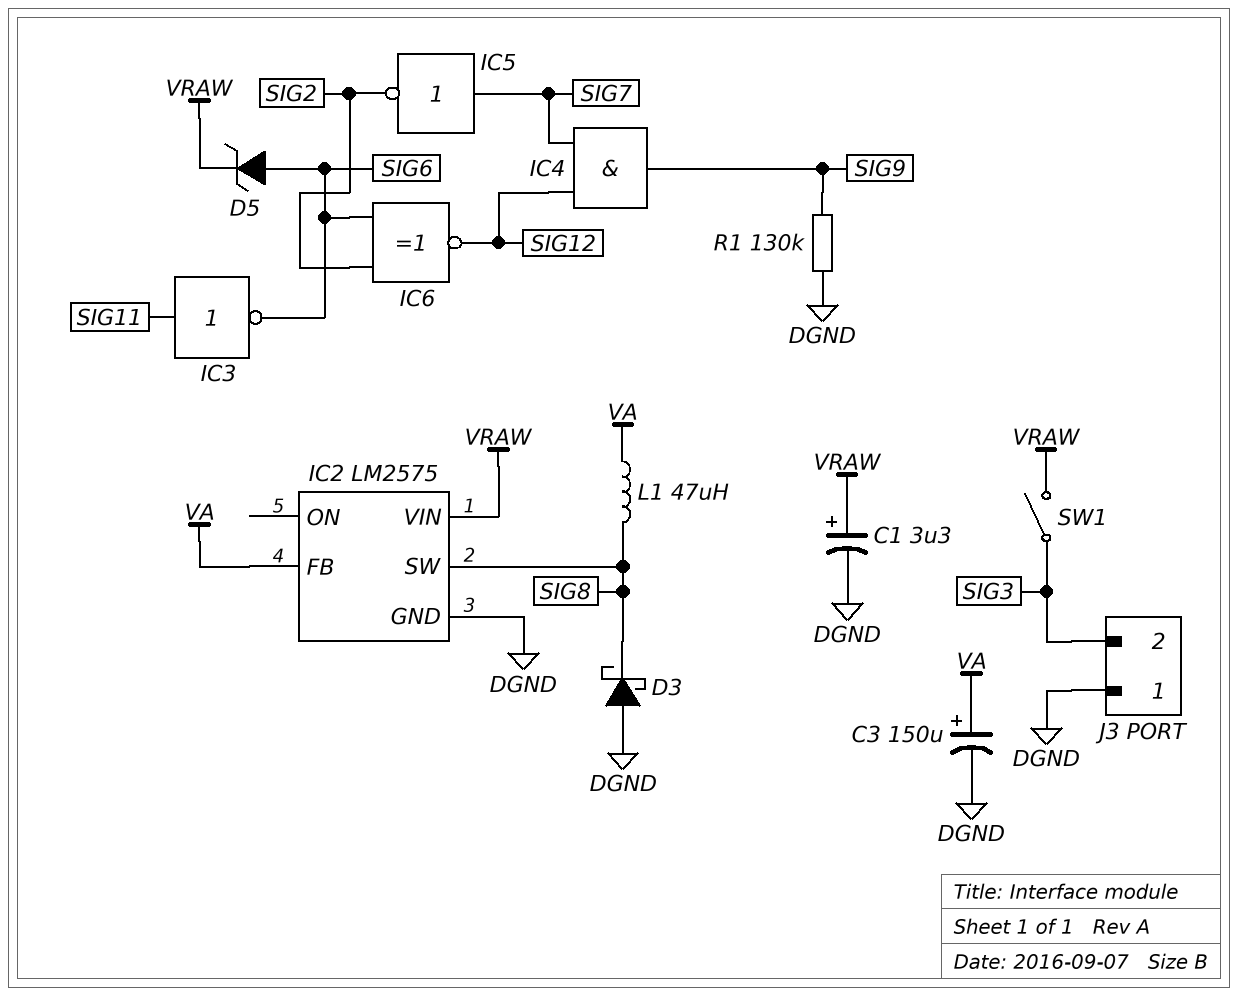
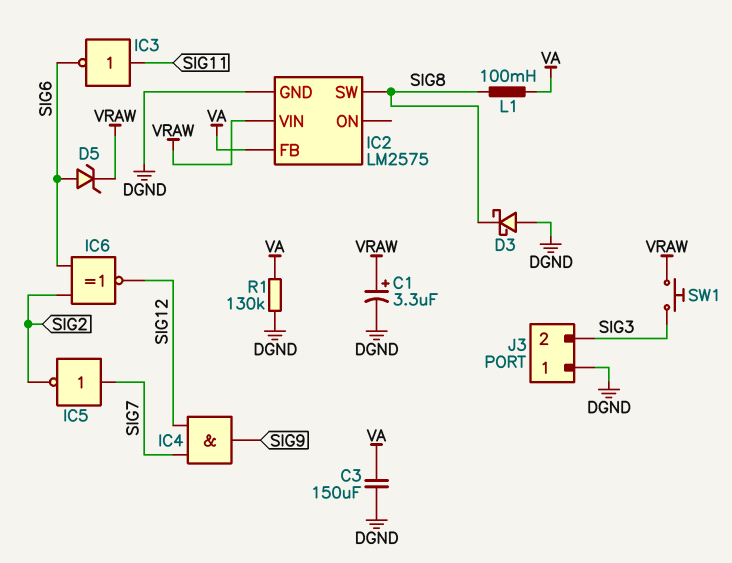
C3: 150uF (plus VA, minus DGND) -> 150uF (DGND, VA)
L1: 47uH (SIG8, VA) -> 100mH (SIG8, VA)
R1: 130k (DGND, SIG9) -> 130k (DGND, VA)
SW1: switch (SIG3, VRAW) -> button (SIG3, VRAW)

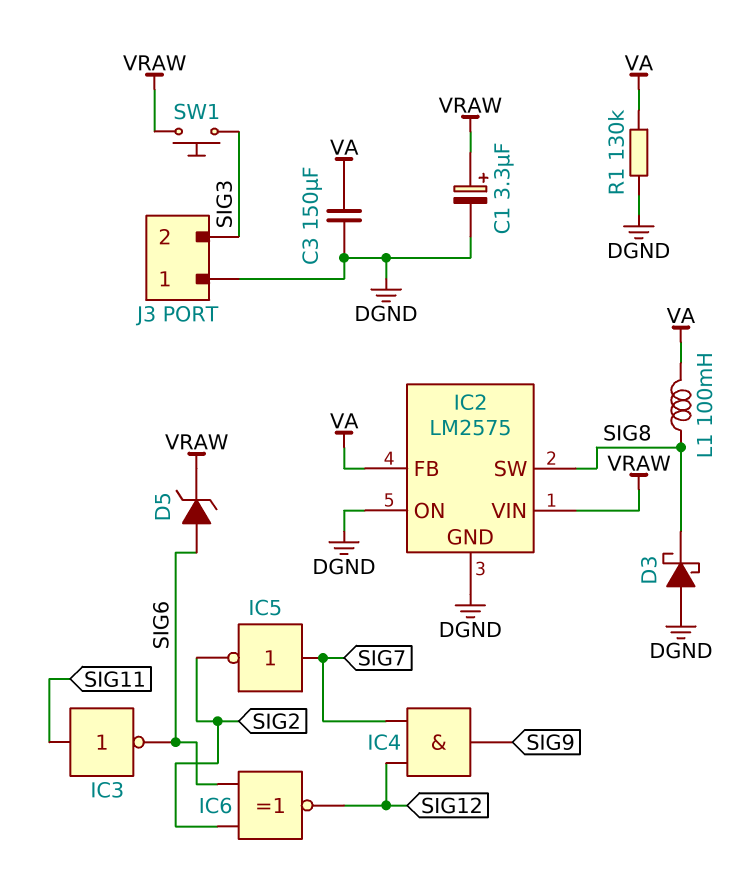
IC2 pin ON: none -> DGND

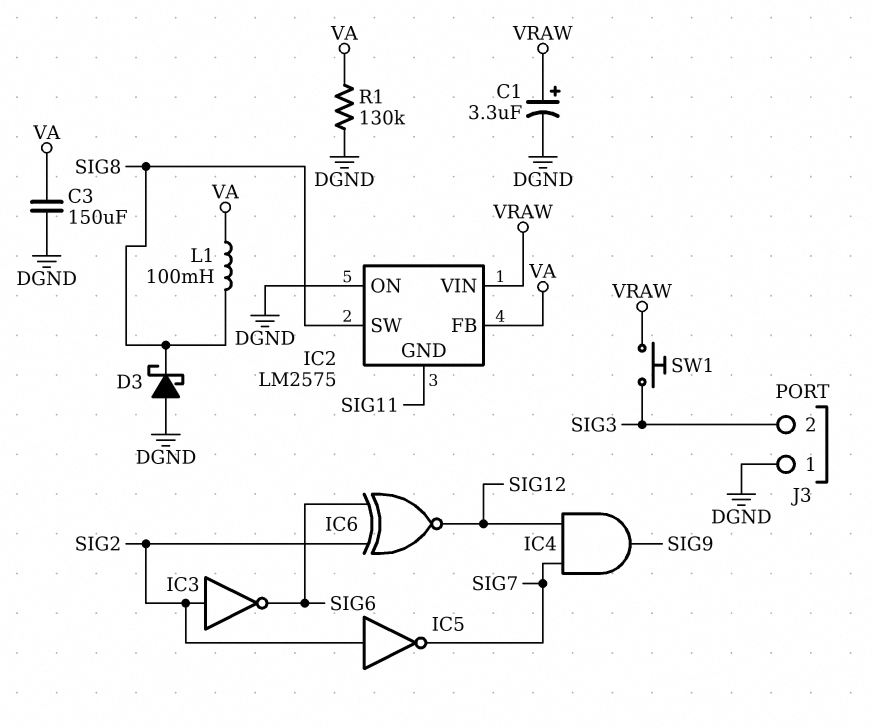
D5: zener (A SIG6, K VRAW) -> none
IC2 pin GND: DGND -> SIG11
IC3: NOT (in SIG11, out SIG6) -> NOT (in SIG2, out SIG6)
IC5: NOT (in SIG7, out SIG2) -> NOT (in SIG2, out SIG7)

